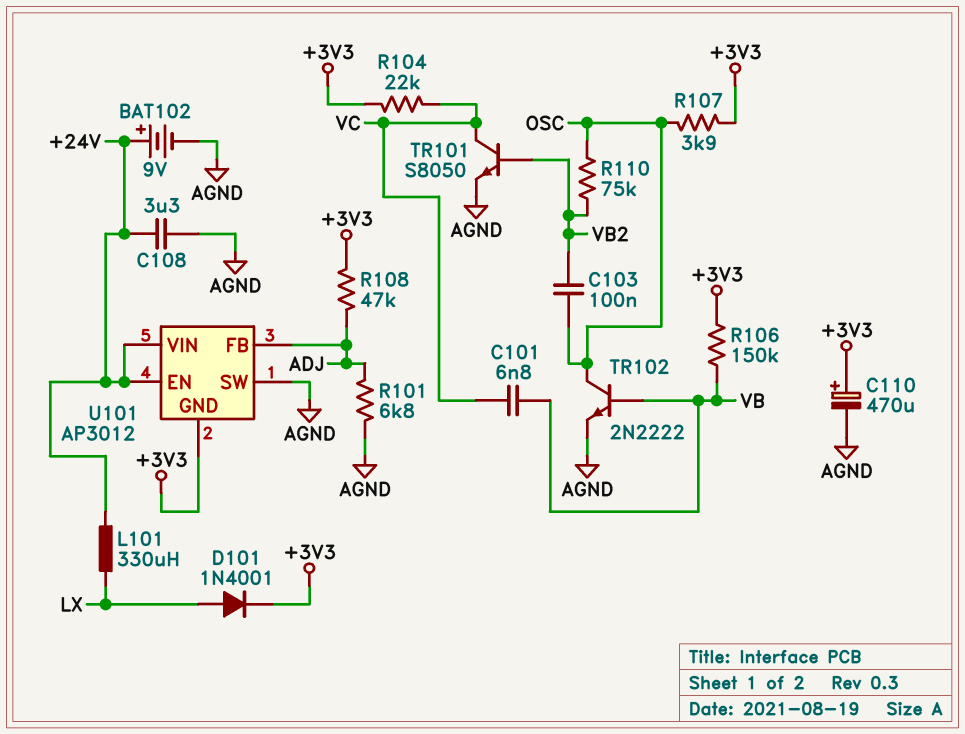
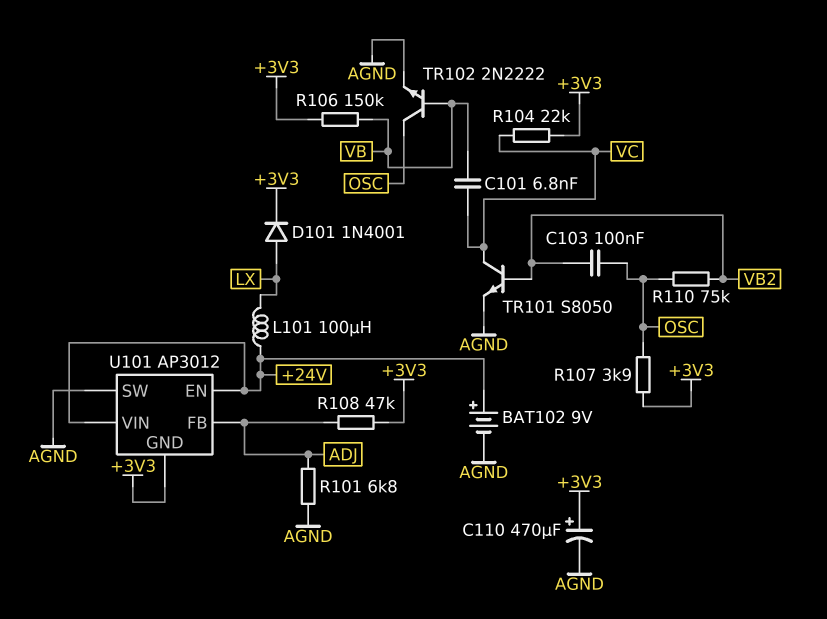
C108: 3.3uF (+24V, AGND) -> none
L101: 330uH (+24V, LX) -> 100uH (+24V, LX)

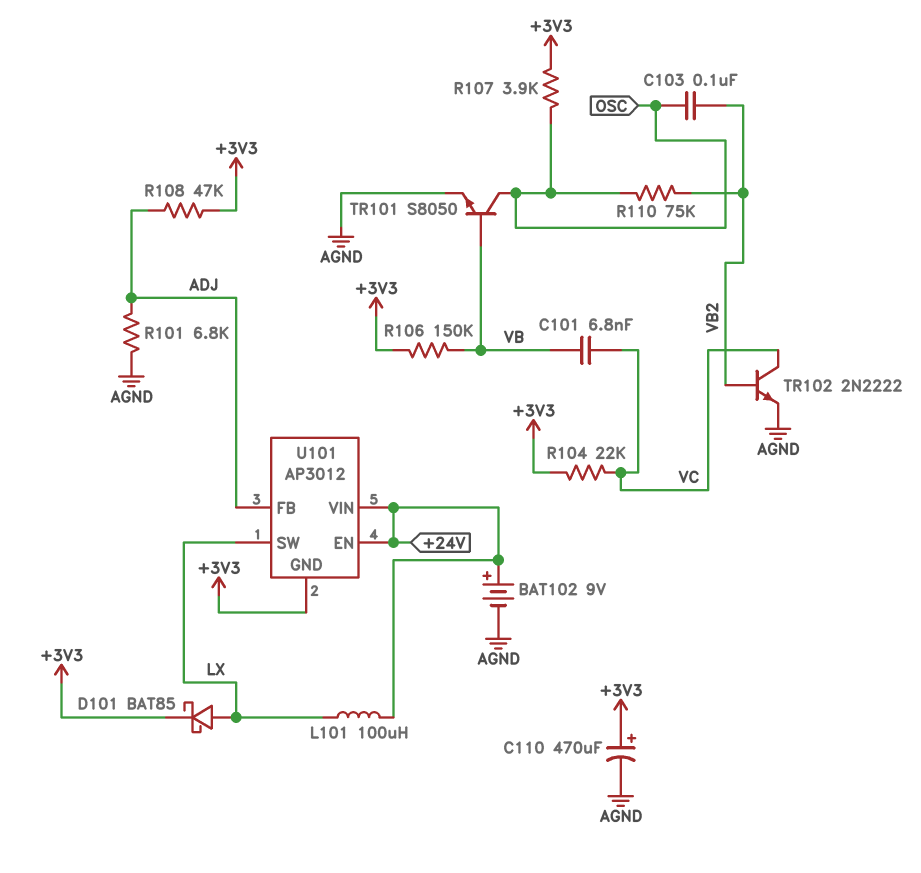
D101: diode 1N4001 (A LX, K +3V3) -> schottky BAT85 (A LX, K +3V3)
TR101: NPN S8050 (B VB2, C VC, E AGND) -> NPN S8050 (B VB, C OSC, E AGND)
TR102: NPN 2N2222 (B VB, C OSC, E AGND) -> NPN 2N2222 (B VB2, C VC, E AGND)
U101 pin SW: AGND -> LX

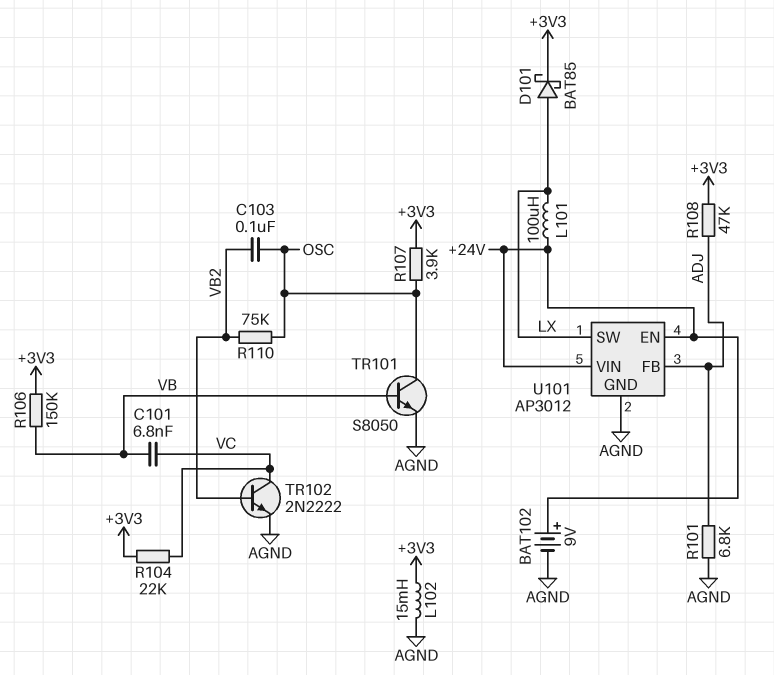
C110: 470uF (plus +3V3, minus AGND) -> none
L102: none -> 15mH (+3V3, AGND)
U101 pin GND: +3V3 -> AGND

